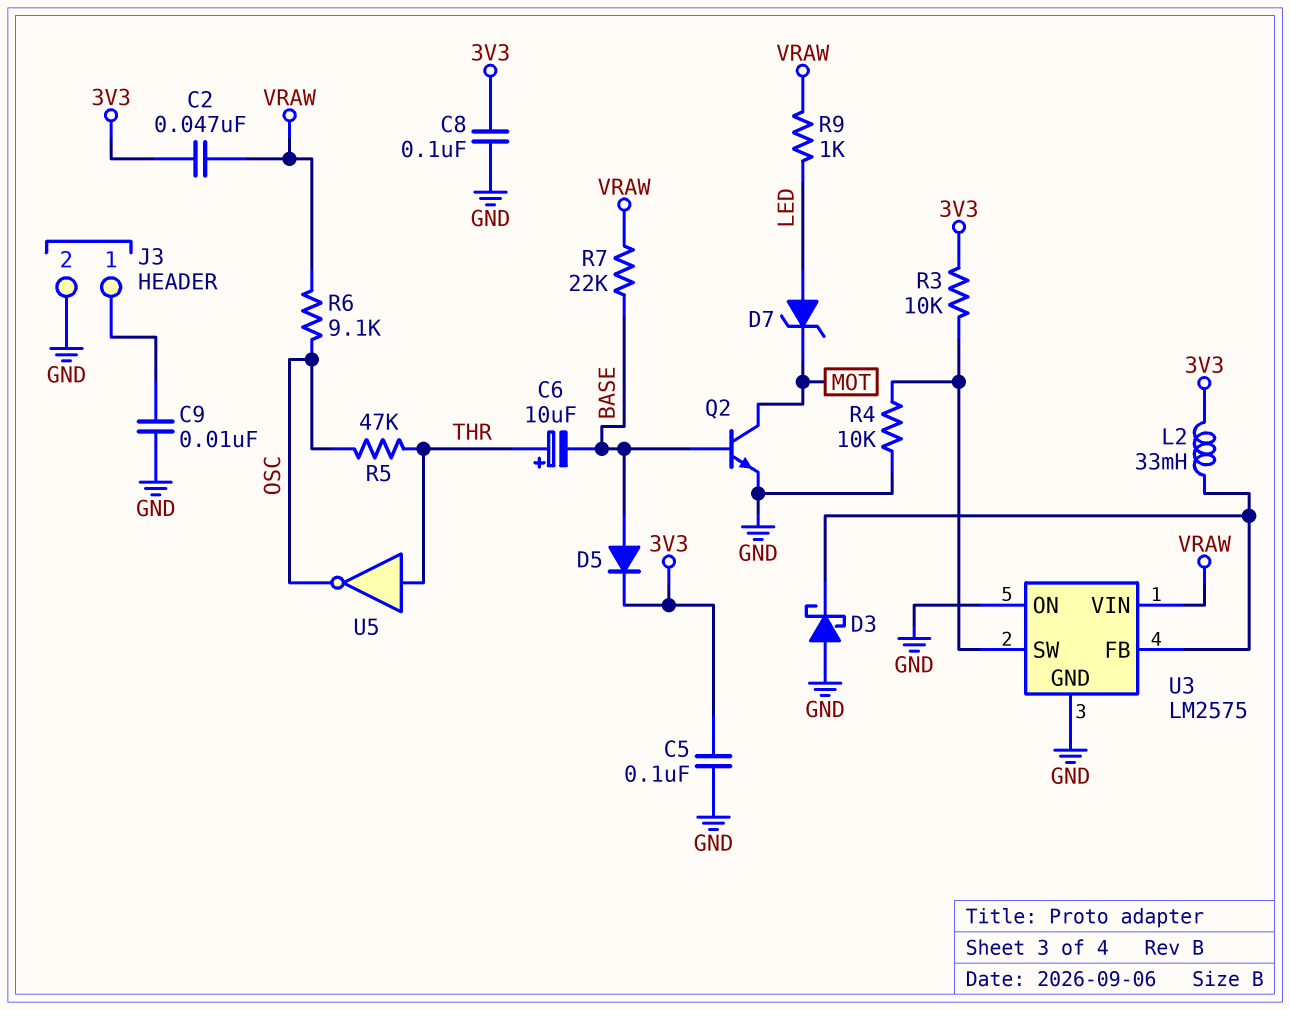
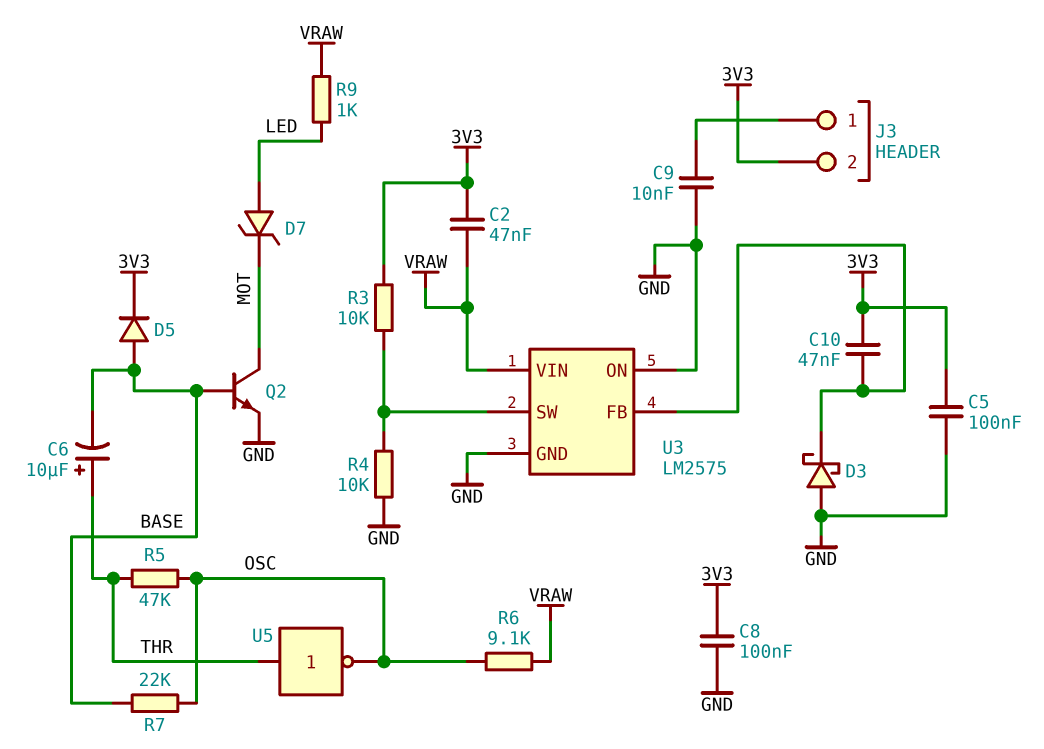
C10: none -> 47nF (3V3, U3/FB)
J3 pin 2: GND -> 3V3
L2: 33mH (3V3, U3/FB) -> none
R7: 22k (BASE, VRAW) -> 22k (BASE, OSC)

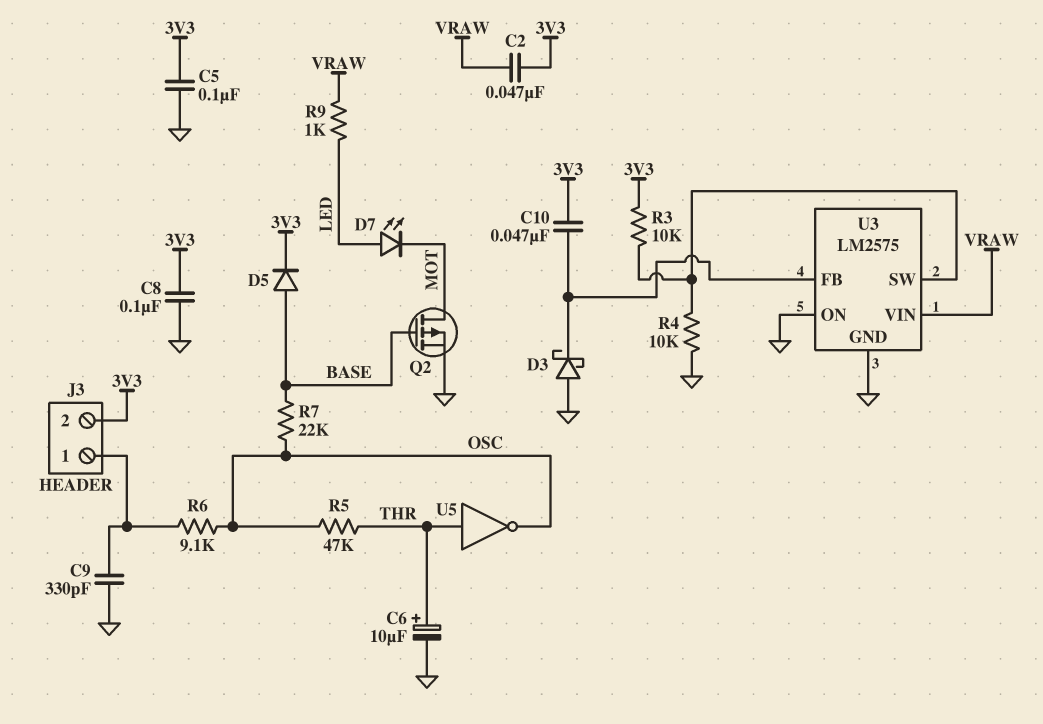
C6: 10uF (plus THR, minus BASE) -> 10uF (plus THR, minus GND)
C9: 10nF (GND, J3/1) -> 330pF (GND, J3/1)
D7: zener (A LED, K MOT) -> LED (A LED, K MOT)
Q2: NPN (B BASE, C MOT, E GND) -> PMOS (G BASE, D MOT, S GND)
R6: 9.1k (OSC, VRAW) -> 9.1k (J3/1, OSC)

